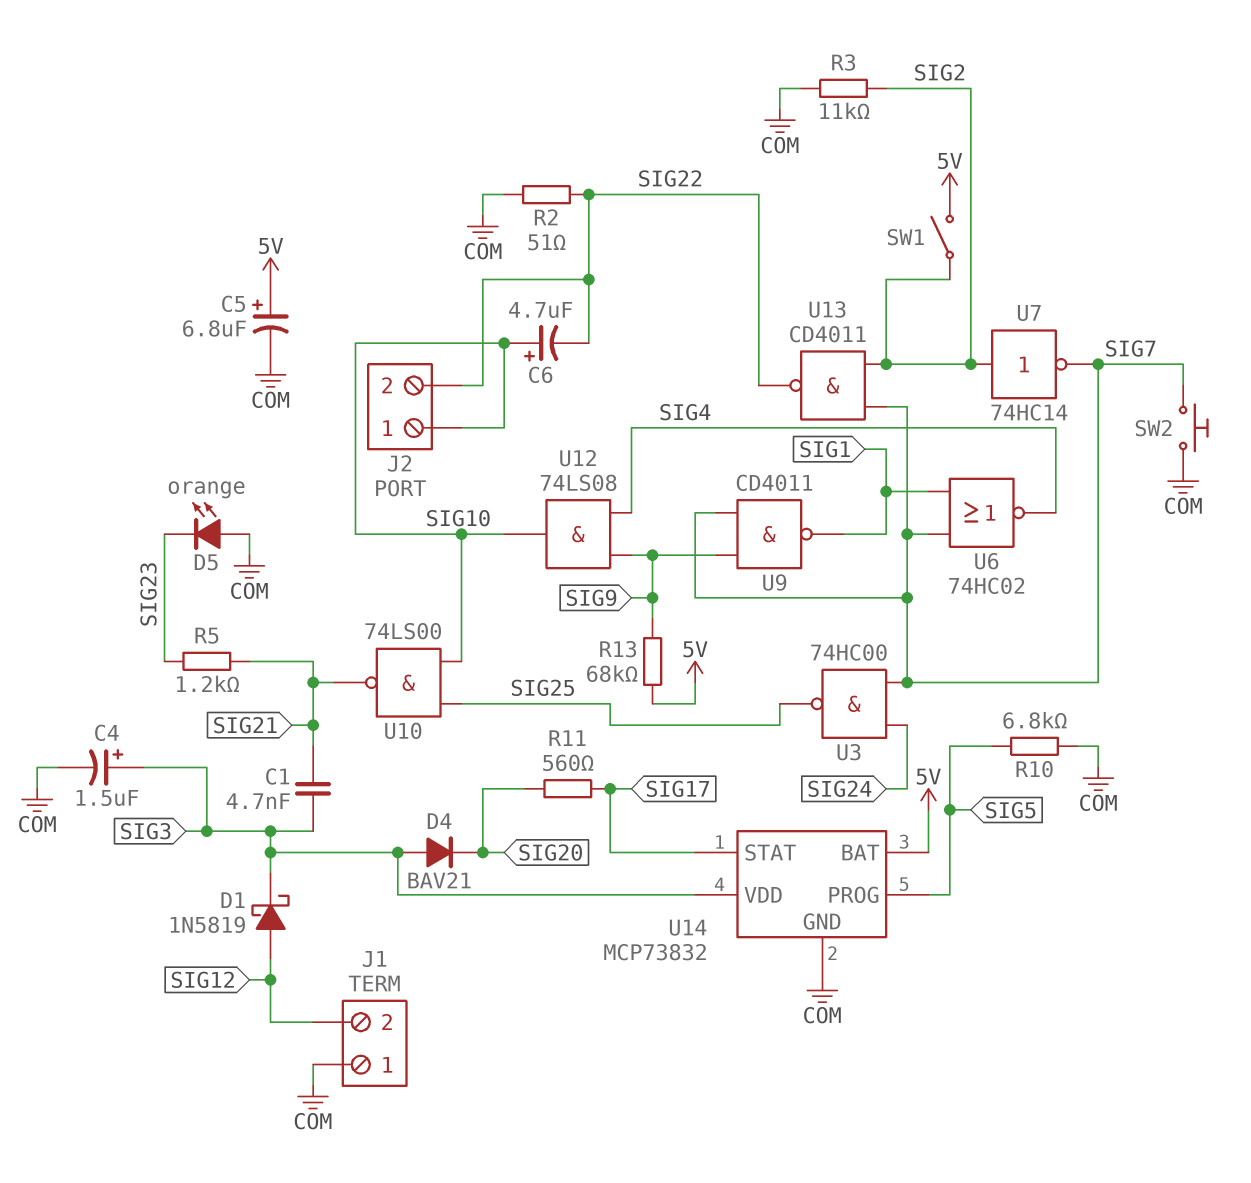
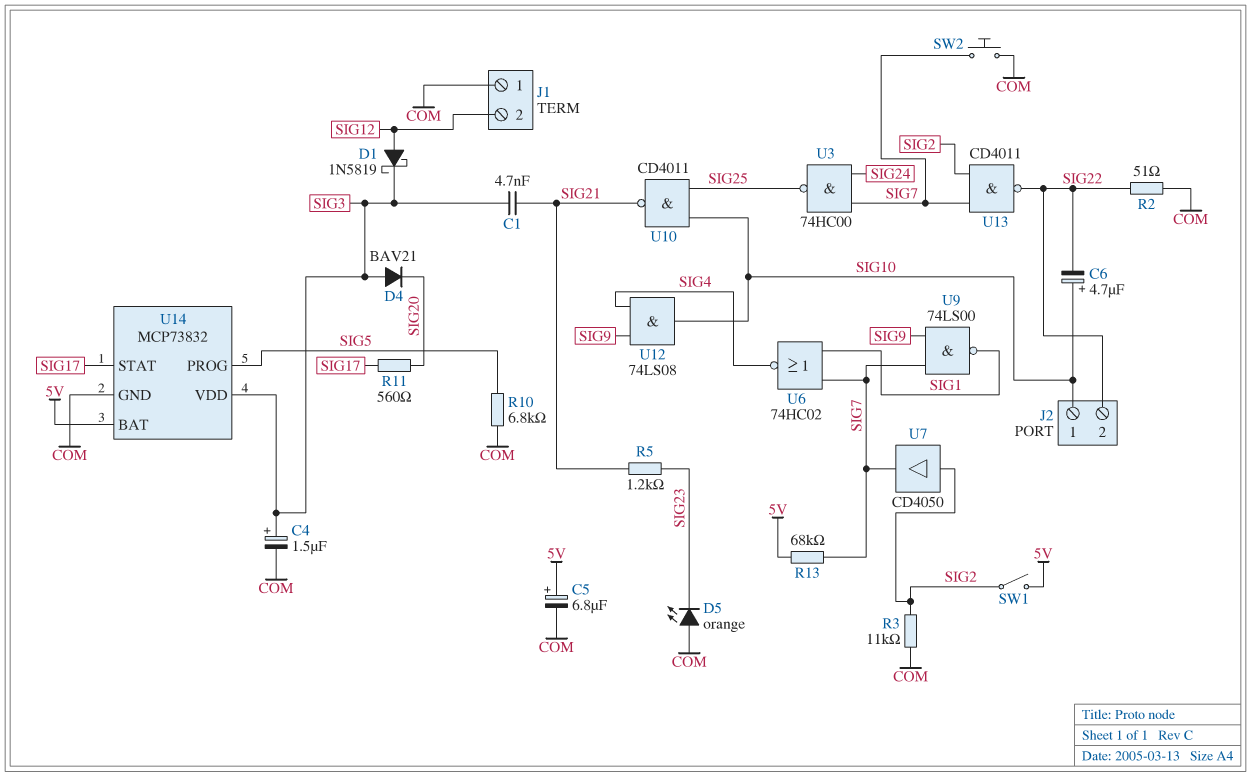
R13: 68k (5V, SIG9) -> 68k (5V, SIG7)
U7: NOT 74HC14 (in SIG2, out SIG7) -> buffer CD4050 (in SIG2, out SIG7)
U9: NAND CD4011 (in SIG7, in SIG9, out SIG1) -> NAND 74LS00 (in SIG7, in SIG9, out SIG1)
U10: NAND 74LS00 (in SIG10, in SIG25, out SIG21) -> NAND CD4011 (in SIG10, in SIG25, out SIG21)

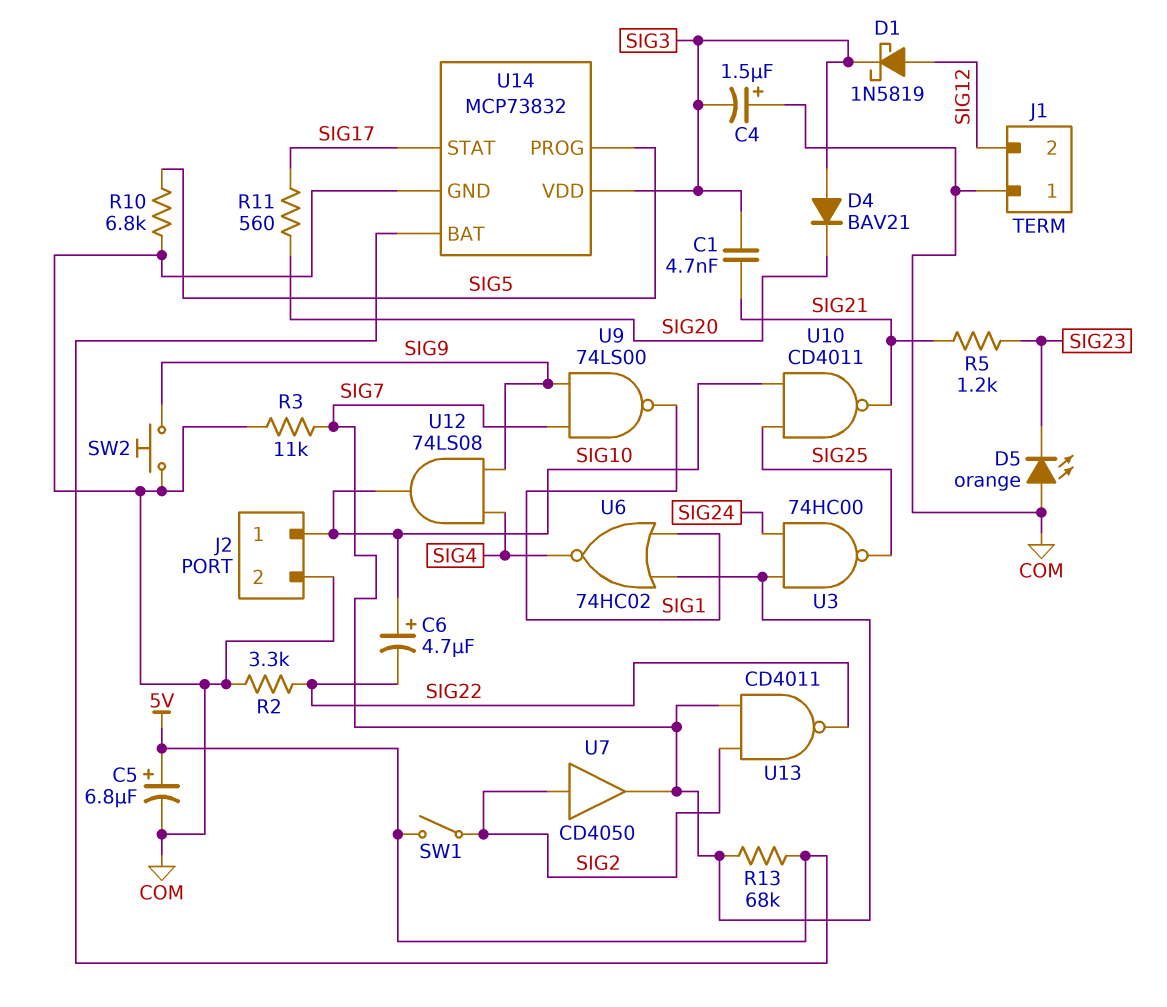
C4: 1.5uF (plus SIG3, minus COM) -> 1.5uF (plus COM, minus SIG3)
J2 pin 2: SIG22 -> COM
R2: 51 (COM, SIG22) -> 3.3k (COM, SIG22)
R3: 11k (COM, SIG2) -> 11k (COM, SIG7)
SW2: button (COM, SIG7) -> button (COM, SIG9)

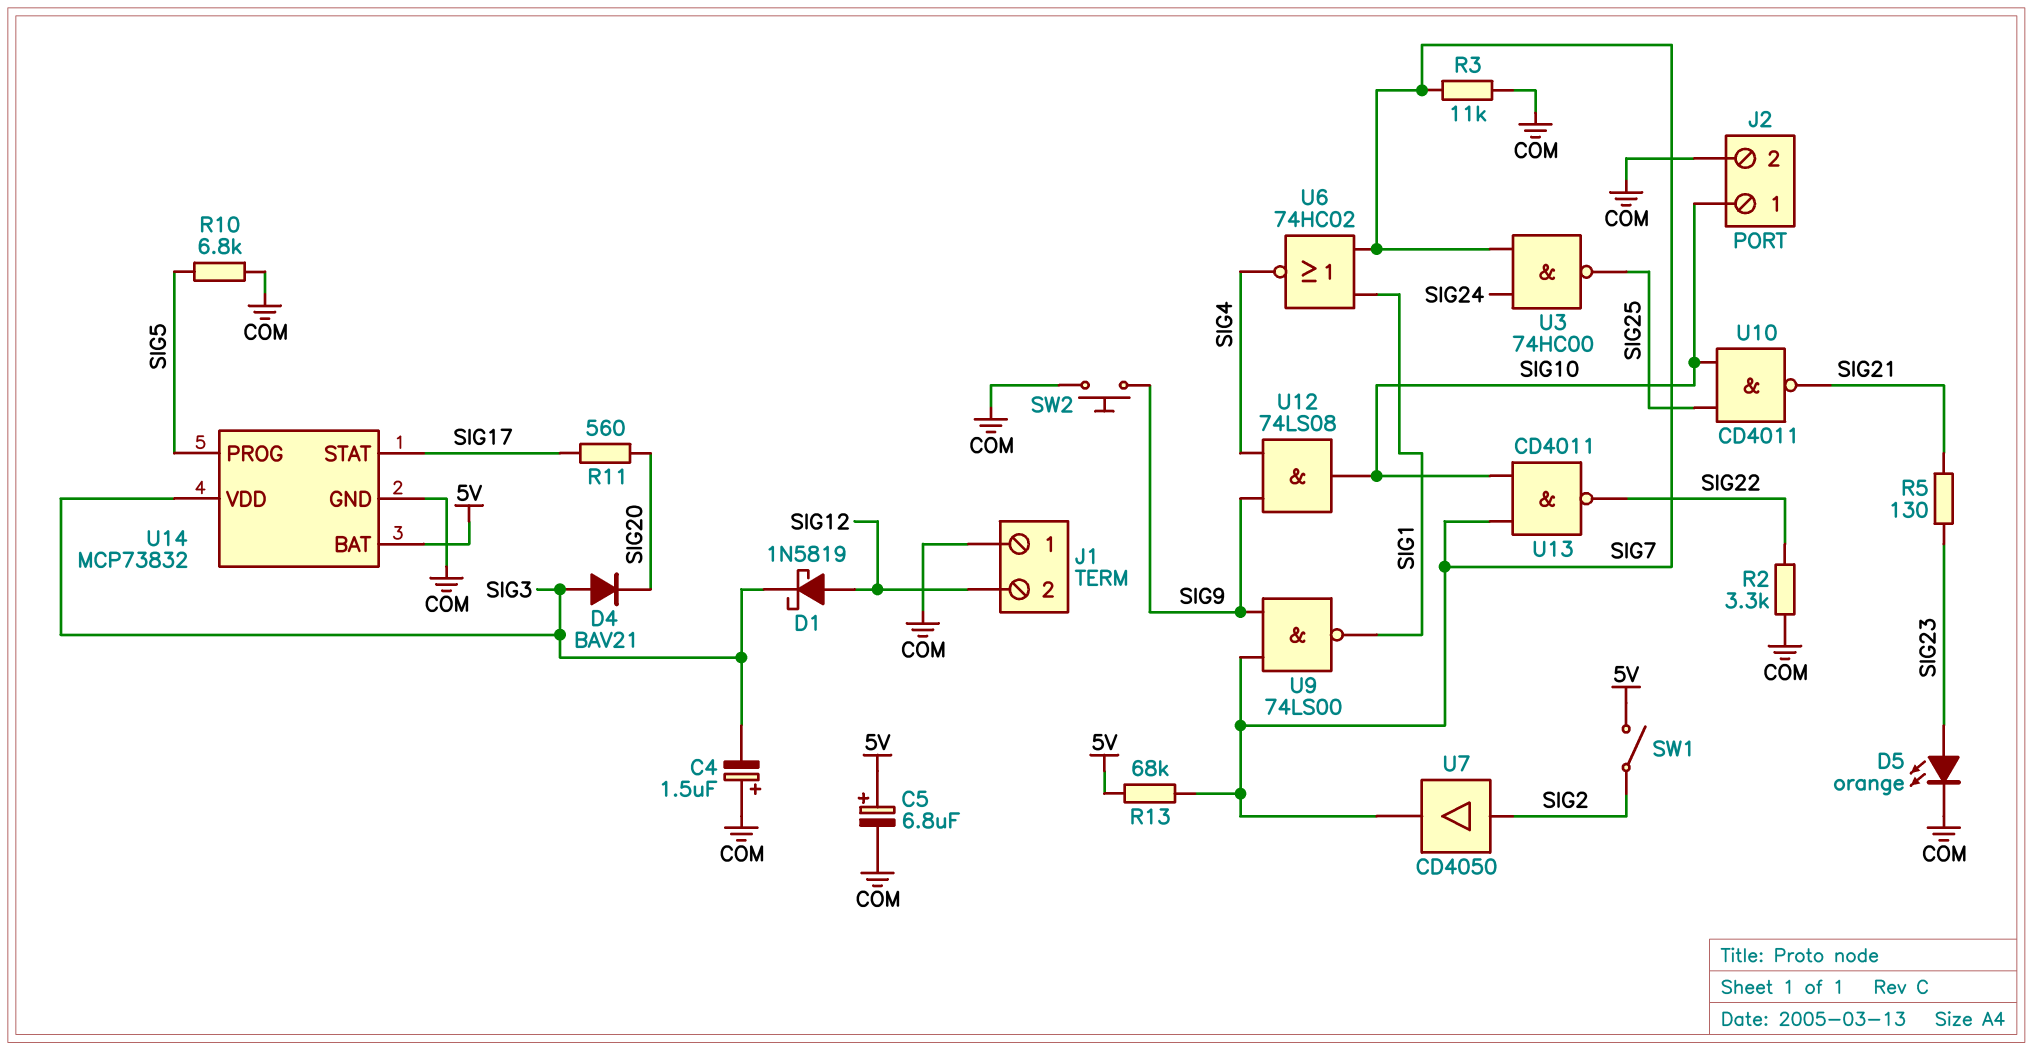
C1: 4.7nF (SIG3, SIG21) -> none
C6: 4.7uF (plus SIG10, minus SIG22) -> none
D5: LED orange (A COM, K SIG23) -> LED orange (A SIG23, K COM)
R5: 1.2k (SIG21, SIG23) -> 130 (SIG21, SIG23)
U13: NAND CD4011 (in SIG2, in SIG7, out SIG22) -> NAND CD4011 (in SIG7, in SIG10, out SIG22)

